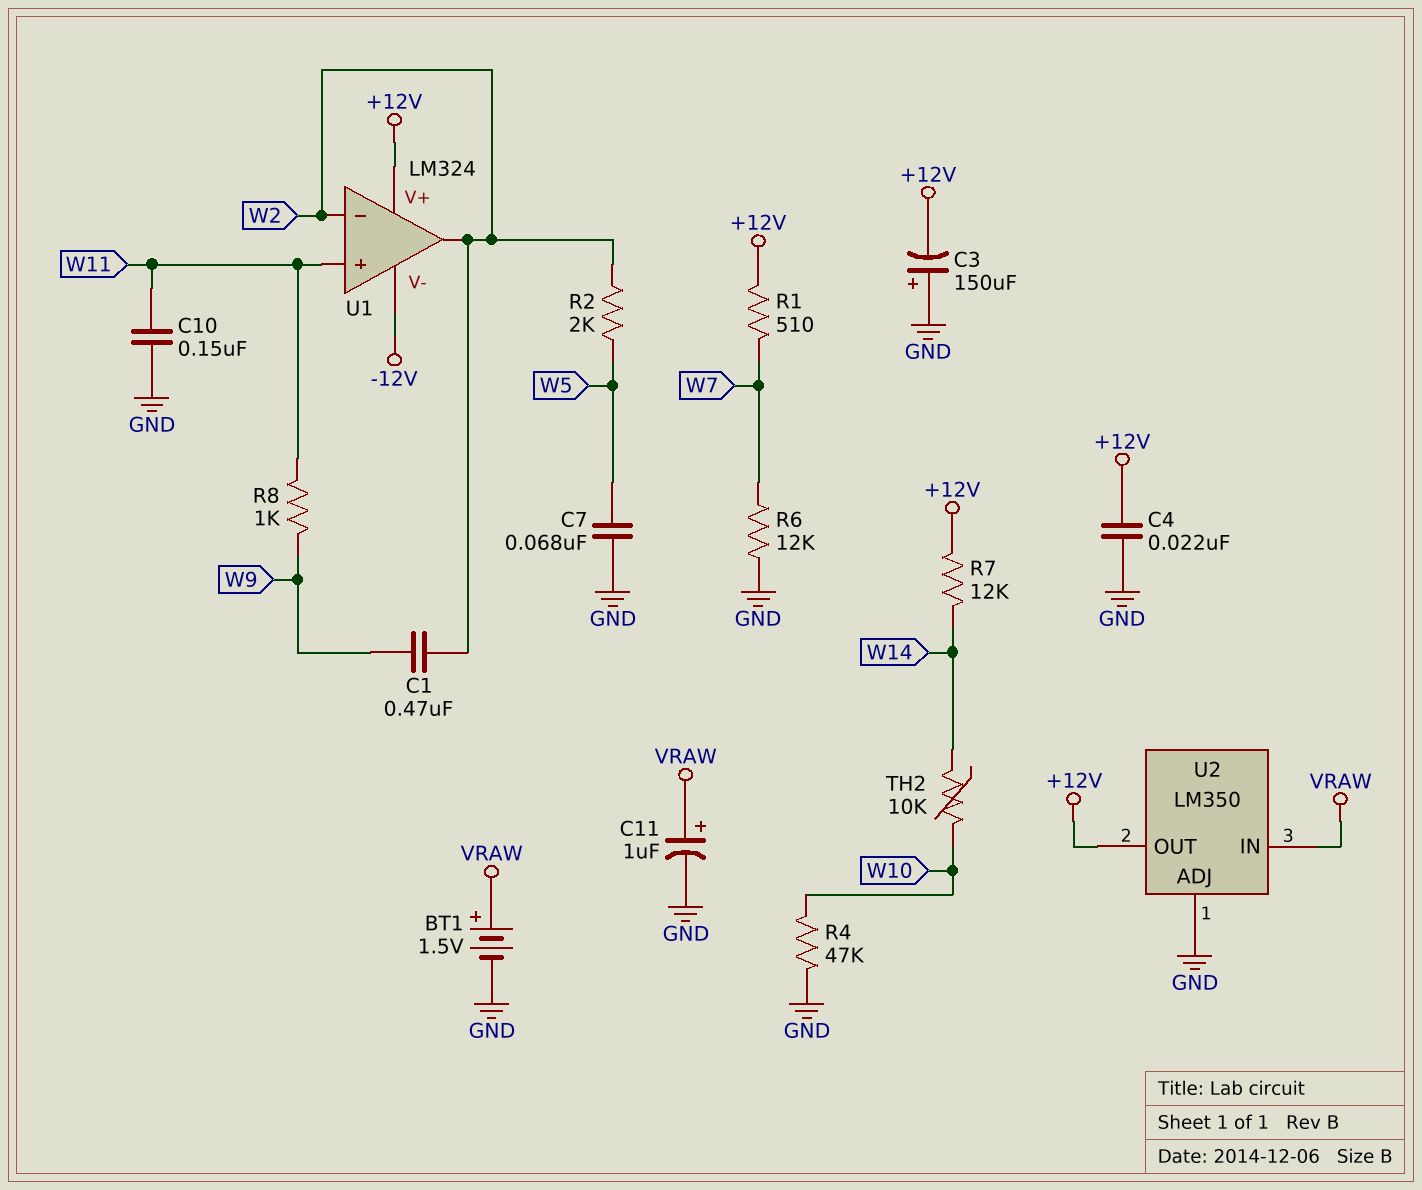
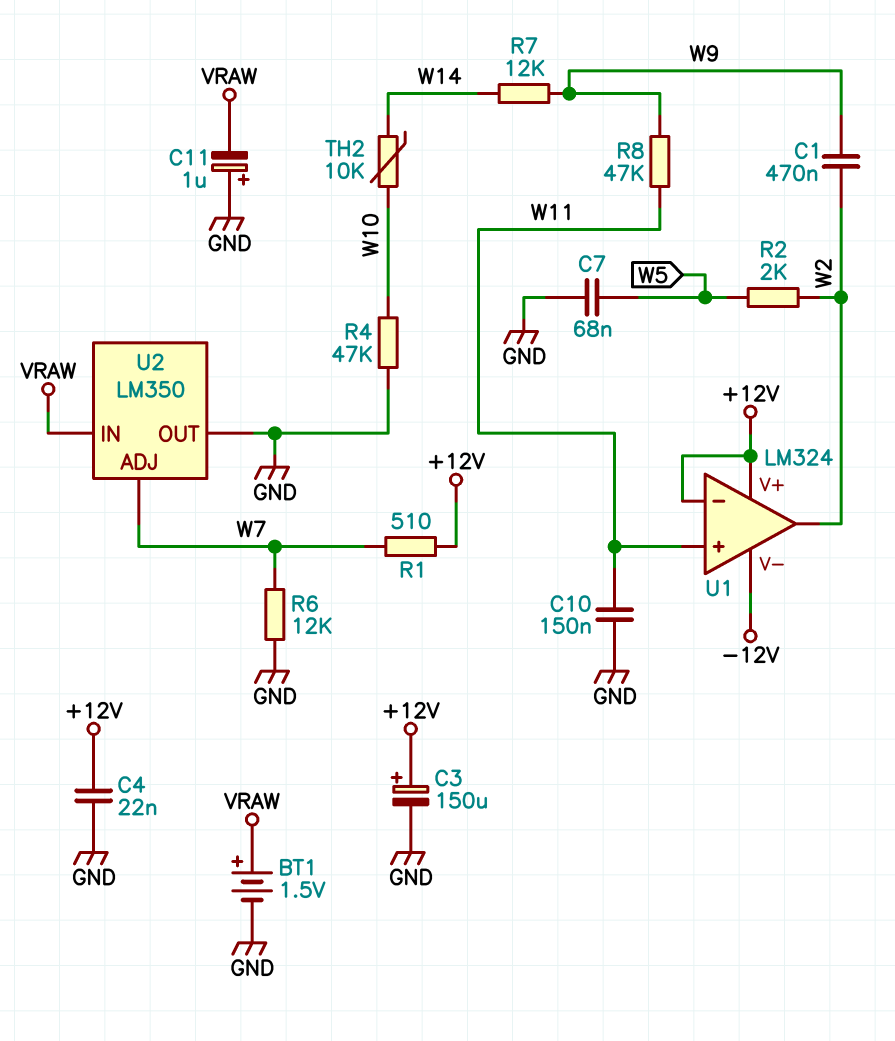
C3: 150uF (plus GND, minus +12V) -> 150uF (plus +12V, minus GND)
C11: 1uF (plus VRAW, minus GND) -> 1uF (plus GND, minus VRAW)
R7: 12k (+12V, W14) -> 12k (W9, W14)
R8: 1k (W9, W11) -> 47k (W9, W11)
U1 pin in-: W2 -> +12V
U2 pin ADJ: GND -> W7
U2 pin OUT: +12V -> GND

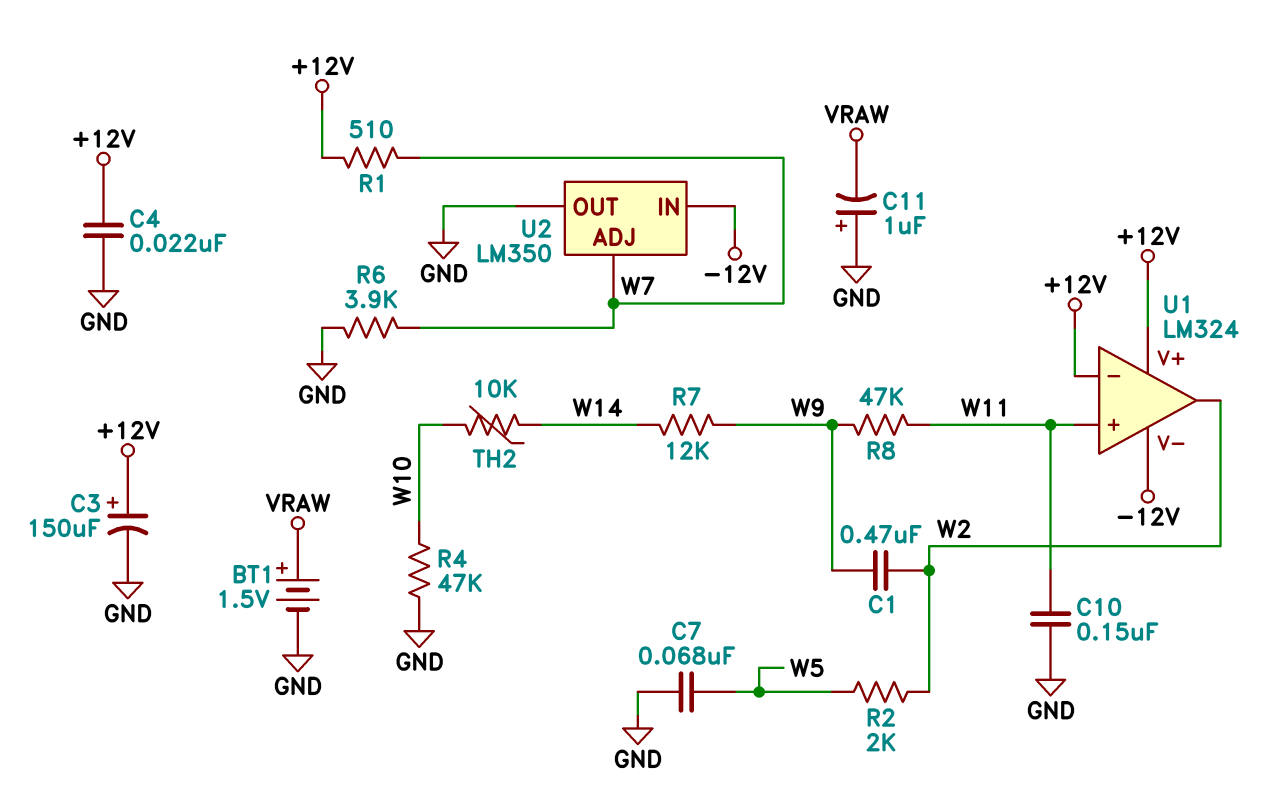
R6: 12k (GND, W7) -> 3.9k (GND, W7)
U2 pin IN: VRAW -> -12V

